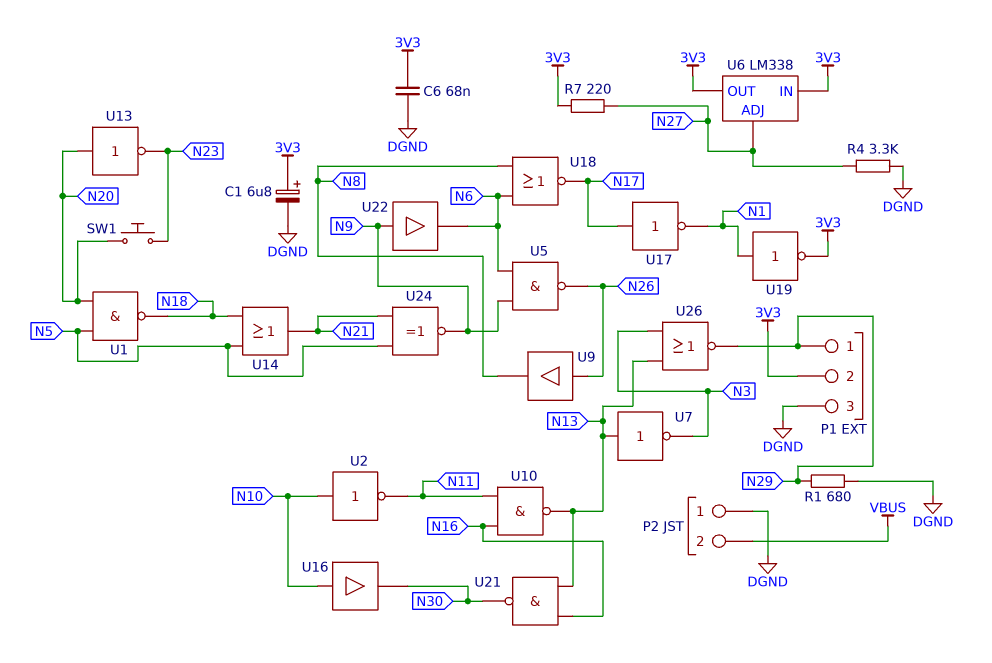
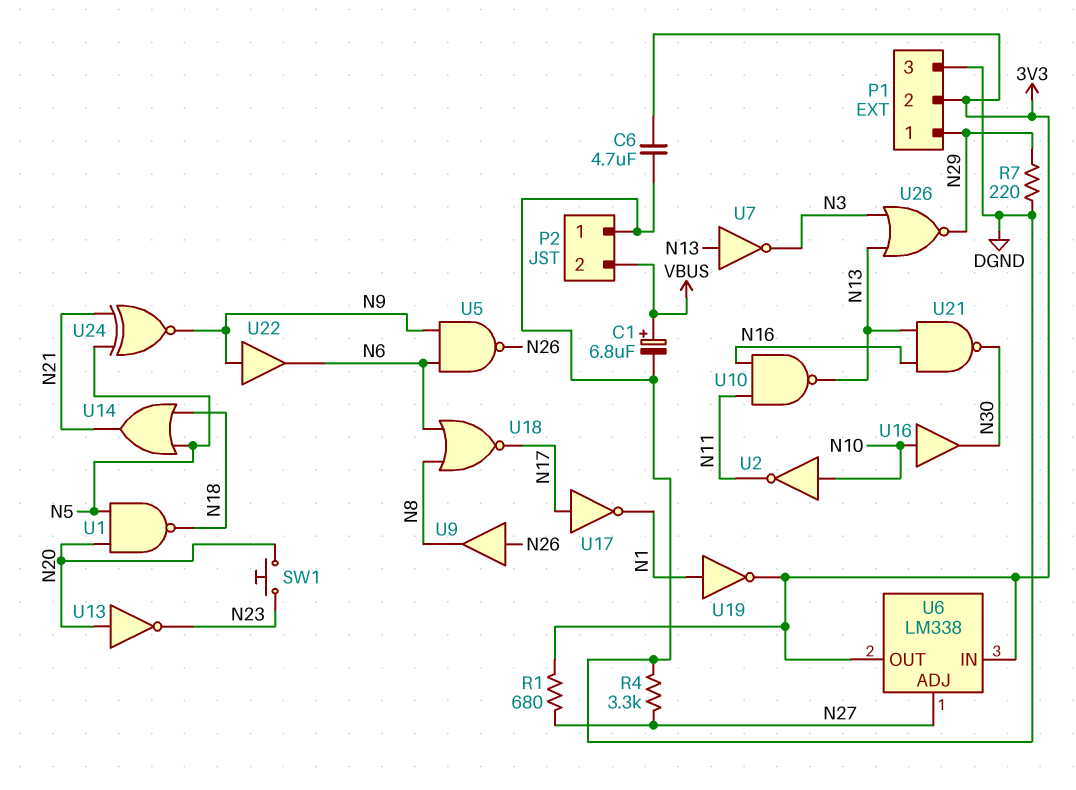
C1: 6.8uF (plus 3V3, minus DGND) -> 6.8uF (plus VBUS, minus DGND)
C6: 68nF (3V3, DGND) -> 4.7uF (3V3, DGND)
R1: 680 (DGND, N29) -> 680 (3V3, N27)
R7: 220 (3V3, N27) -> 220 (DGND, N29)

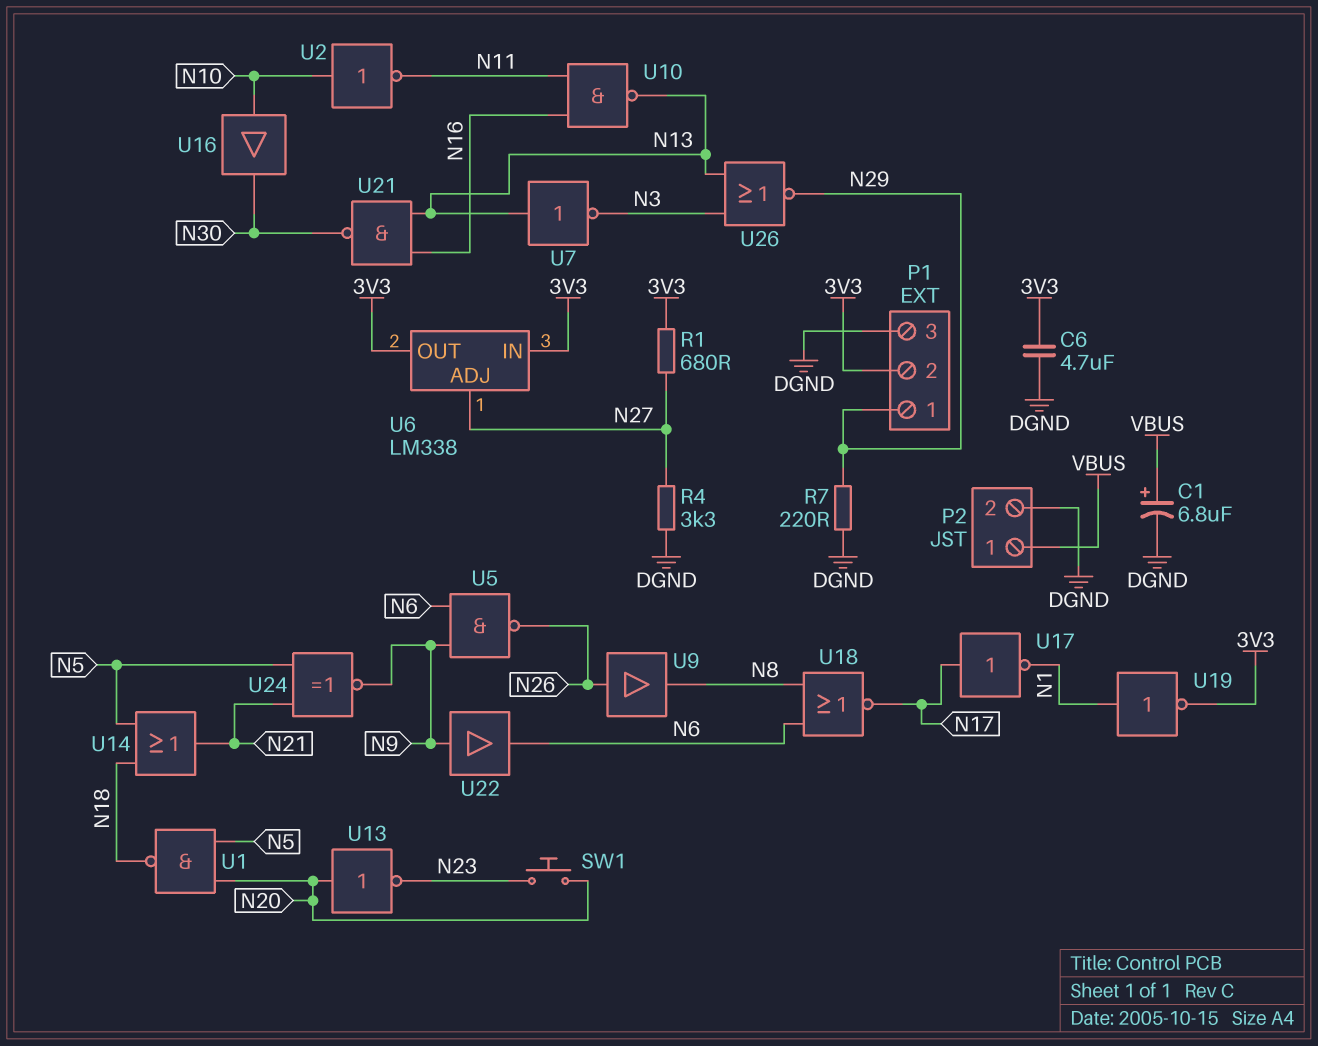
P2 pin 1: DGND -> VBUS
P2 pin 2: VBUS -> DGND

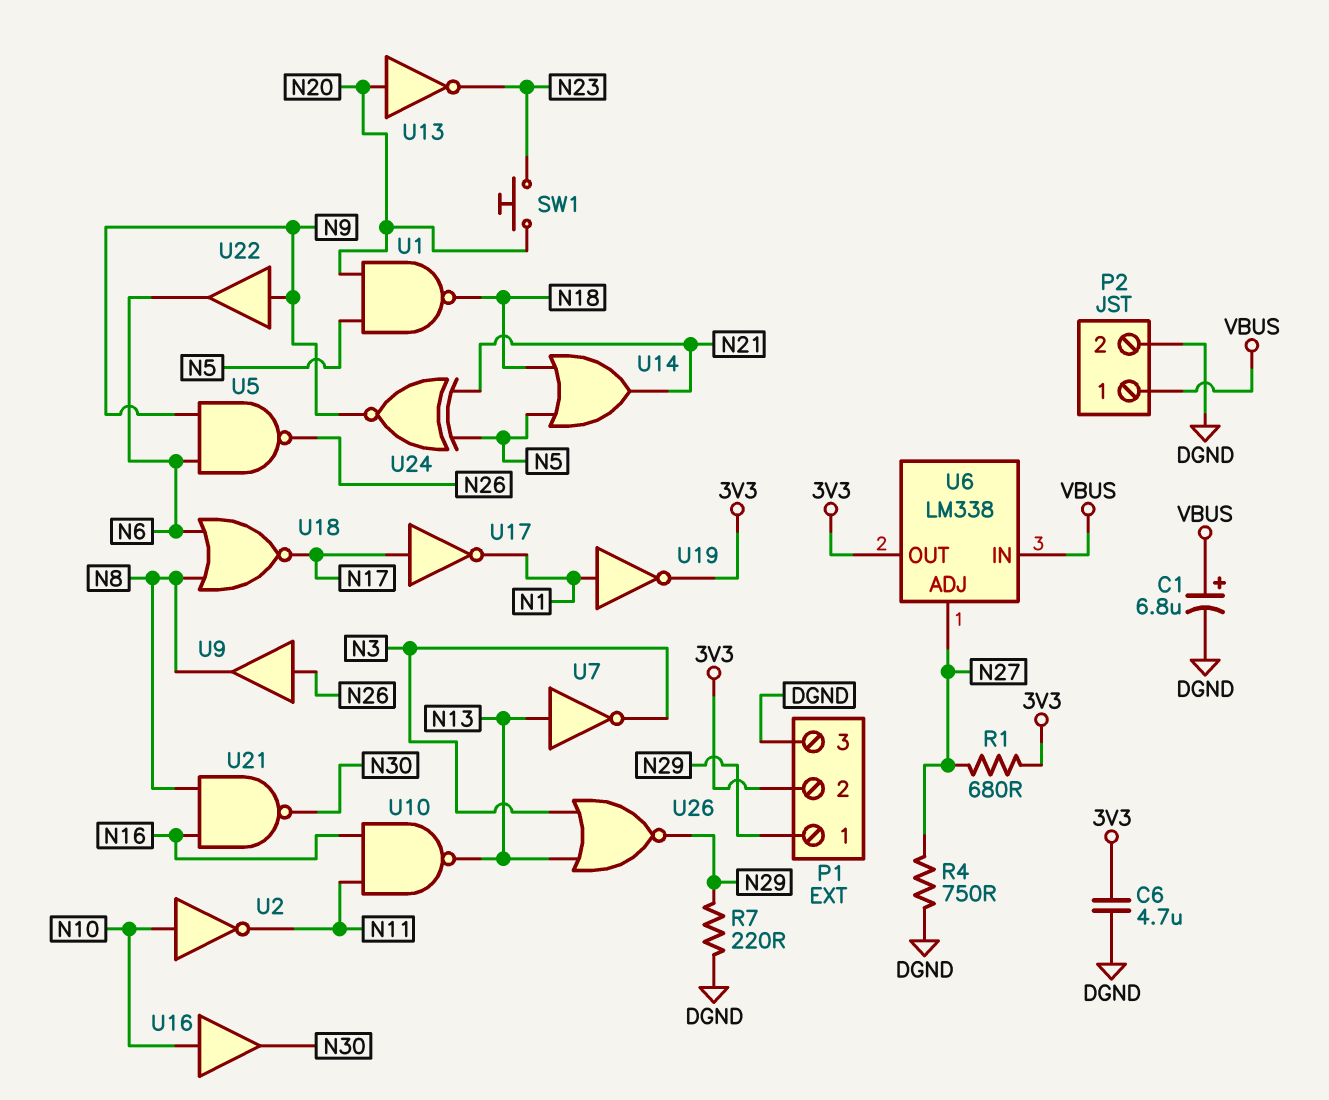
R4: 3.3k (DGND, N27) -> 750 (DGND, N27)
U6 pin IN: 3V3 -> VBUS
U21: NAND (in N13, in N16, out N30) -> NAND (in N8, in N16, out N30)

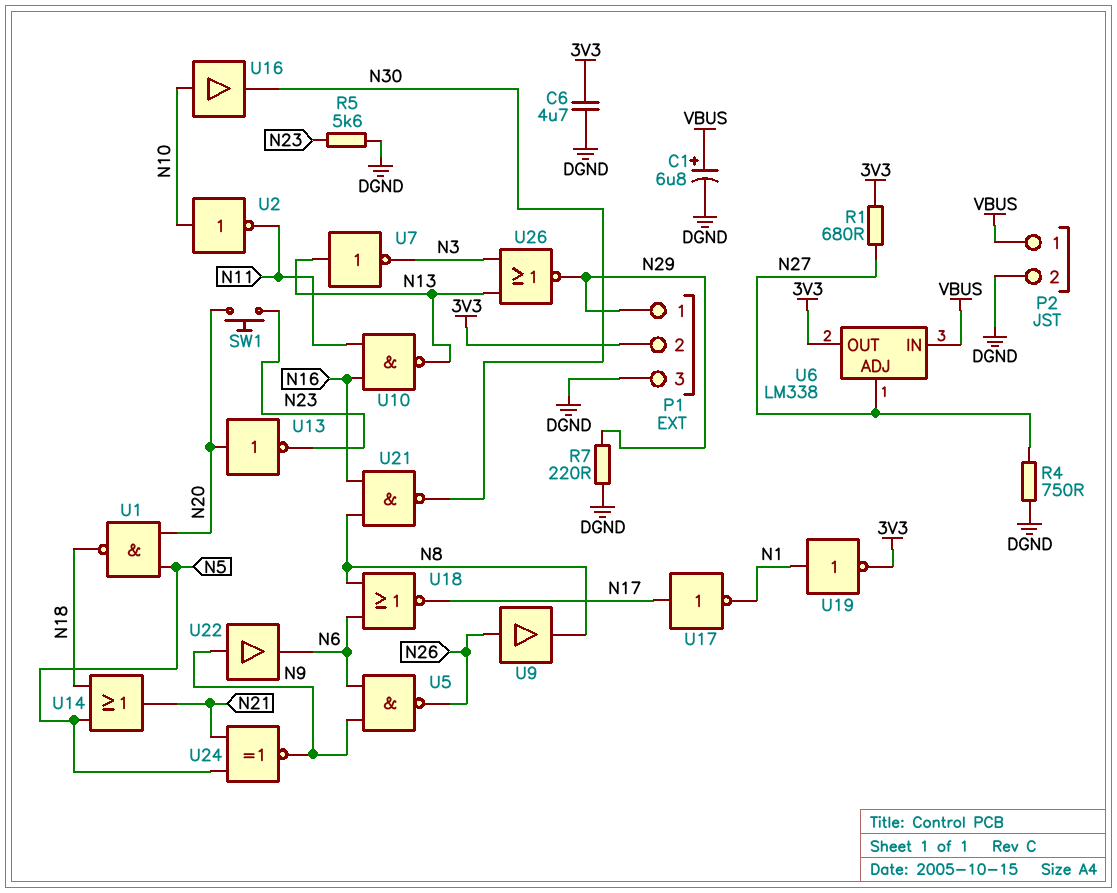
R5: none -> 5.6k (DGND, N23)

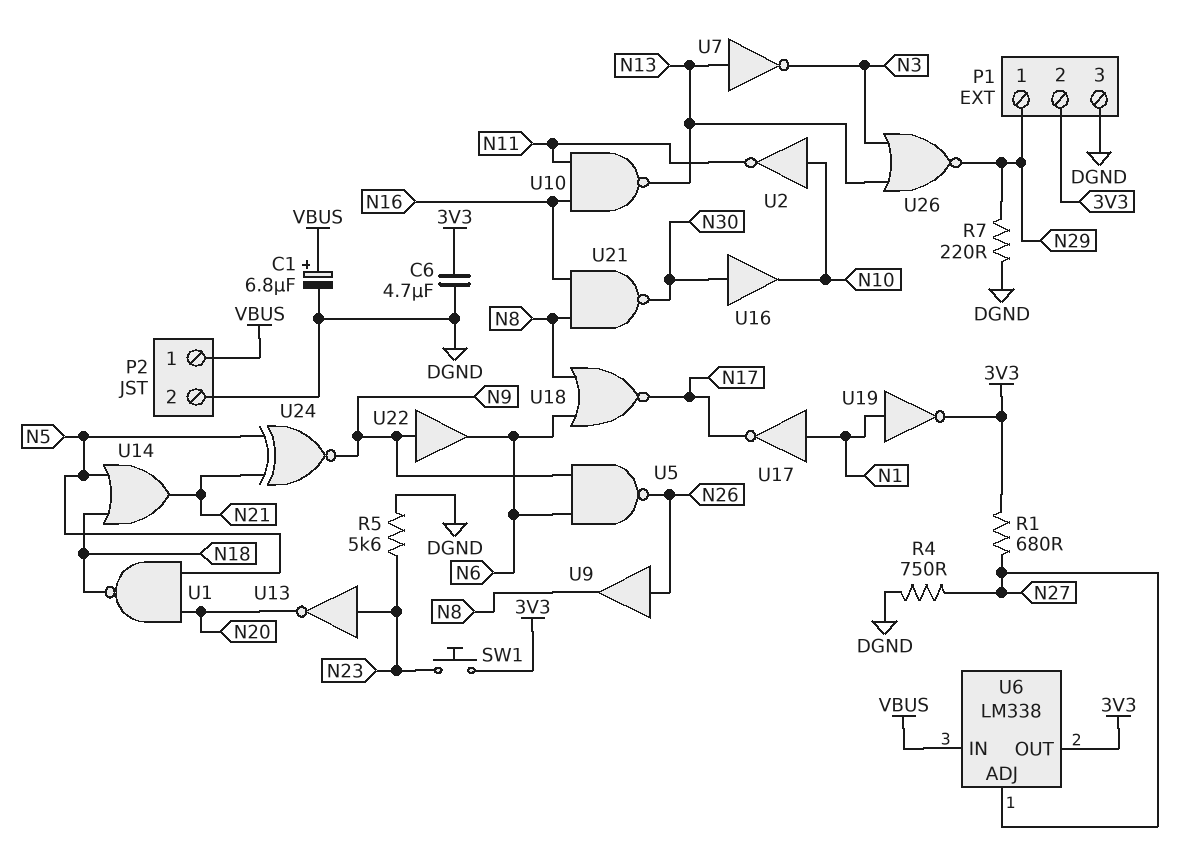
SW1: button (N20, N23) -> button (3V3, N23)
U13: NOT (in N20, out N23) -> NOT (in N23, out N20)
U16: buffer (in N10, out N30) -> buffer (in N30, out N10)
U17: NOT (in N17, out N1) -> NOT (in N1, out N17)

